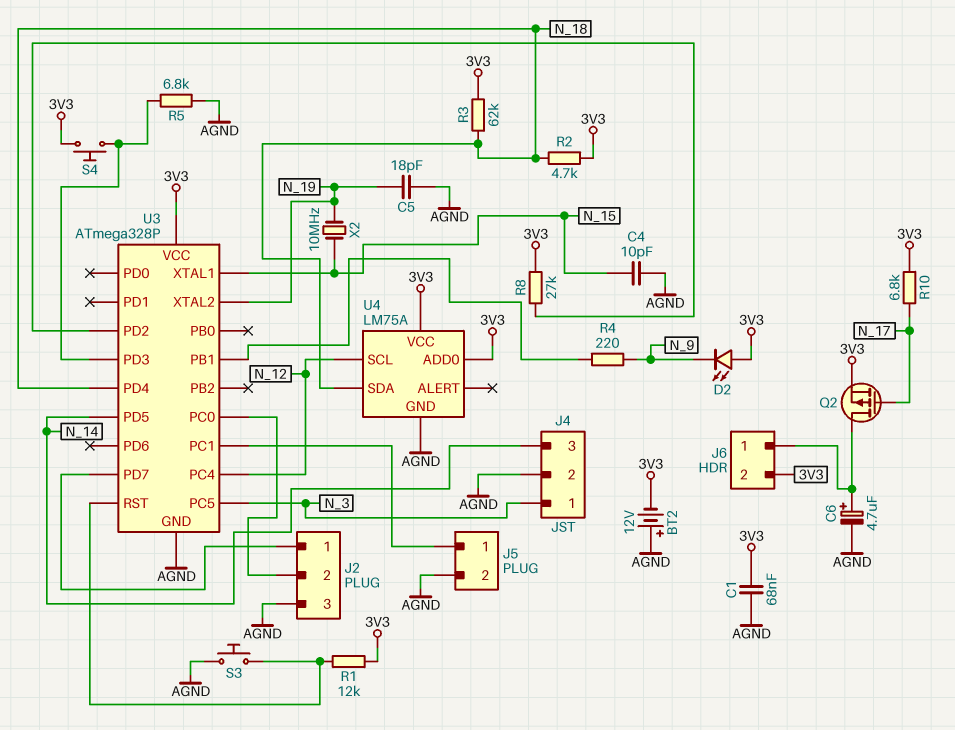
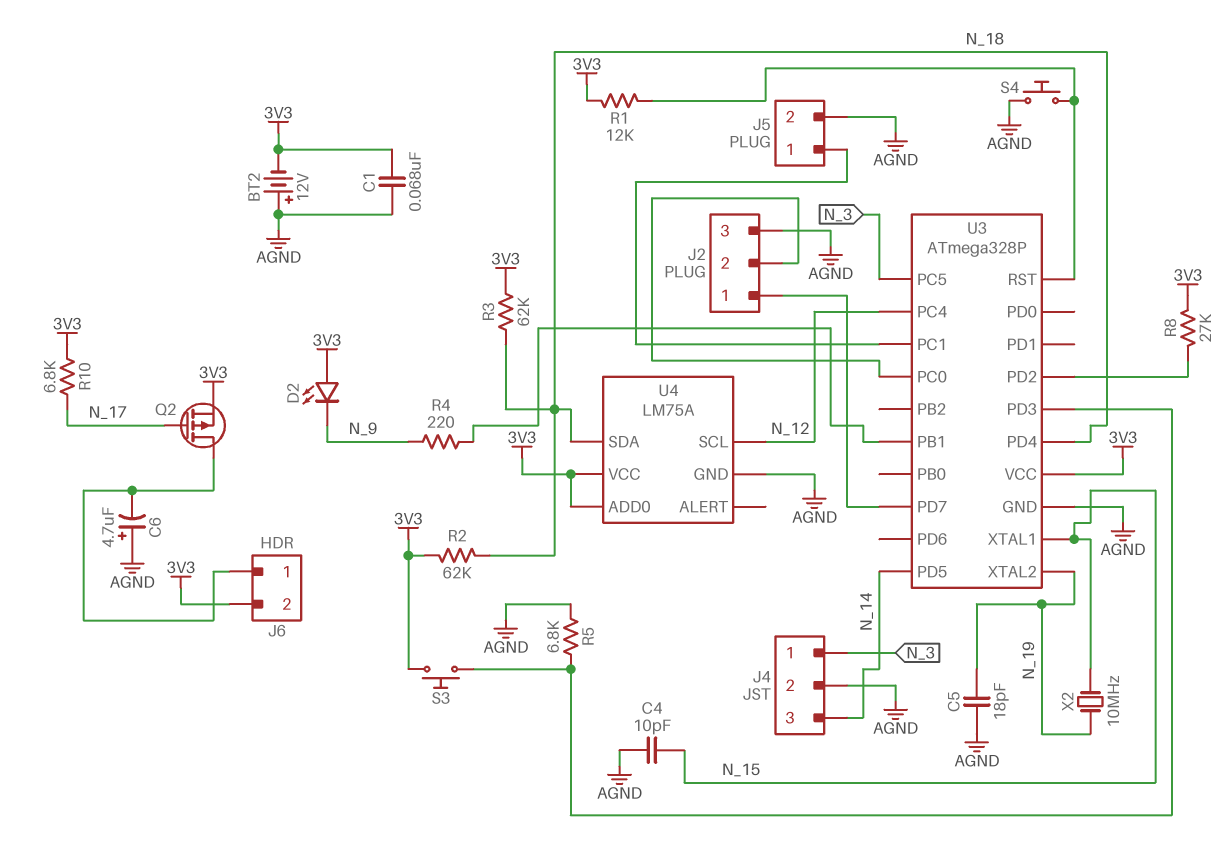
C6: 4.7uF (plus J6/1, minus AGND) -> 4.7uF (plus AGND, minus J6/1)
R2: 4.7k (3V3, N_18) -> 62k (3V3, N_18)
S3: button (AGND, U3/RST) -> button (3V3, U3/PD3)
S4: button (3V3, U3/PD3) -> button (AGND, U3/RST)

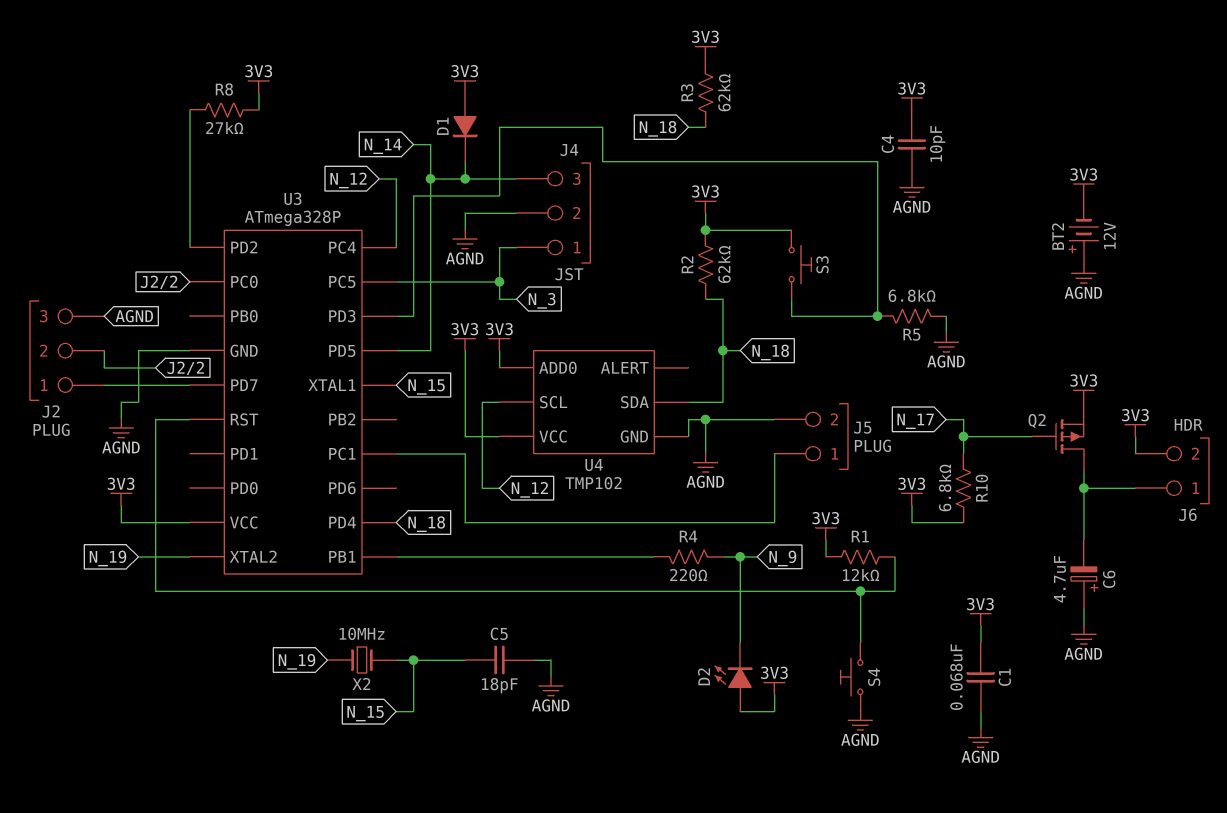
C4: 10pF (AGND, N_15) -> 10pF (3V3, AGND)
C5: 18pF (AGND, N_19) -> 18pF (AGND, N_15)
D1: none -> diode (A 3V3, K N_14)
U4: LM75A -> TMP102

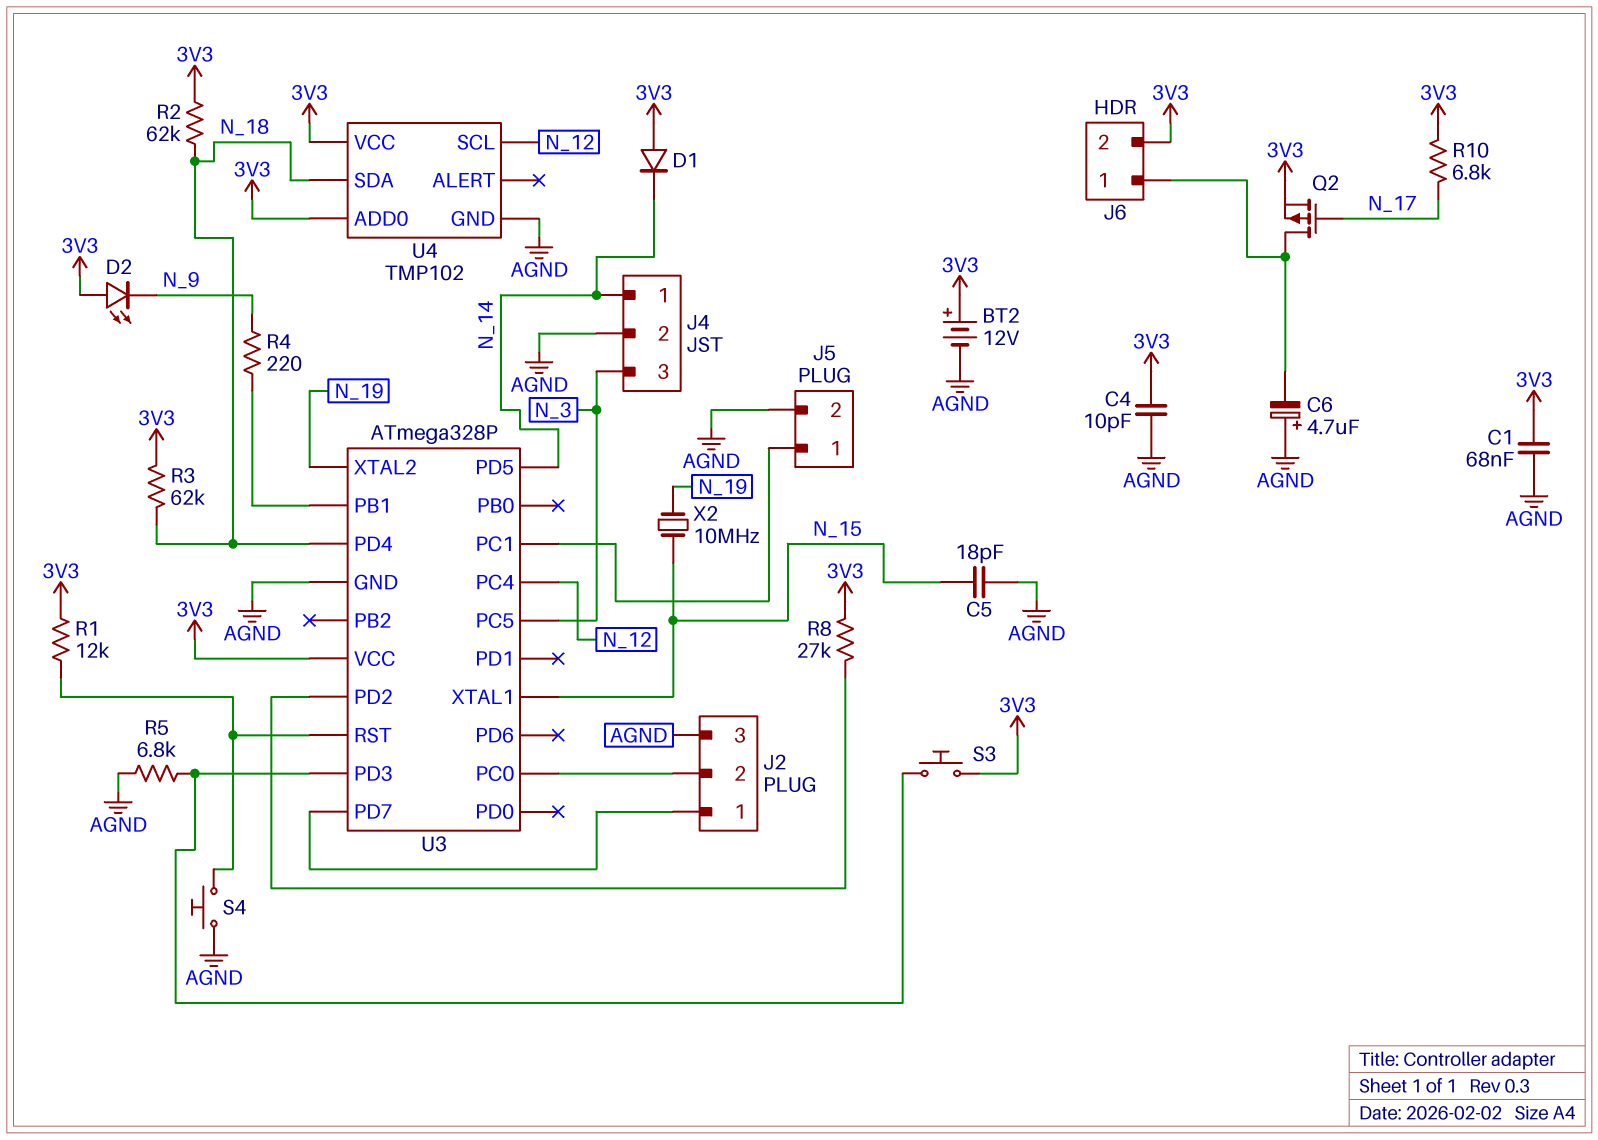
BT2: 12V (plus AGND, minus 3V3) -> 12V (plus 3V3, minus AGND)
J4 pin 1: N_3 -> N_14
J4 pin 3: N_14 -> N_3

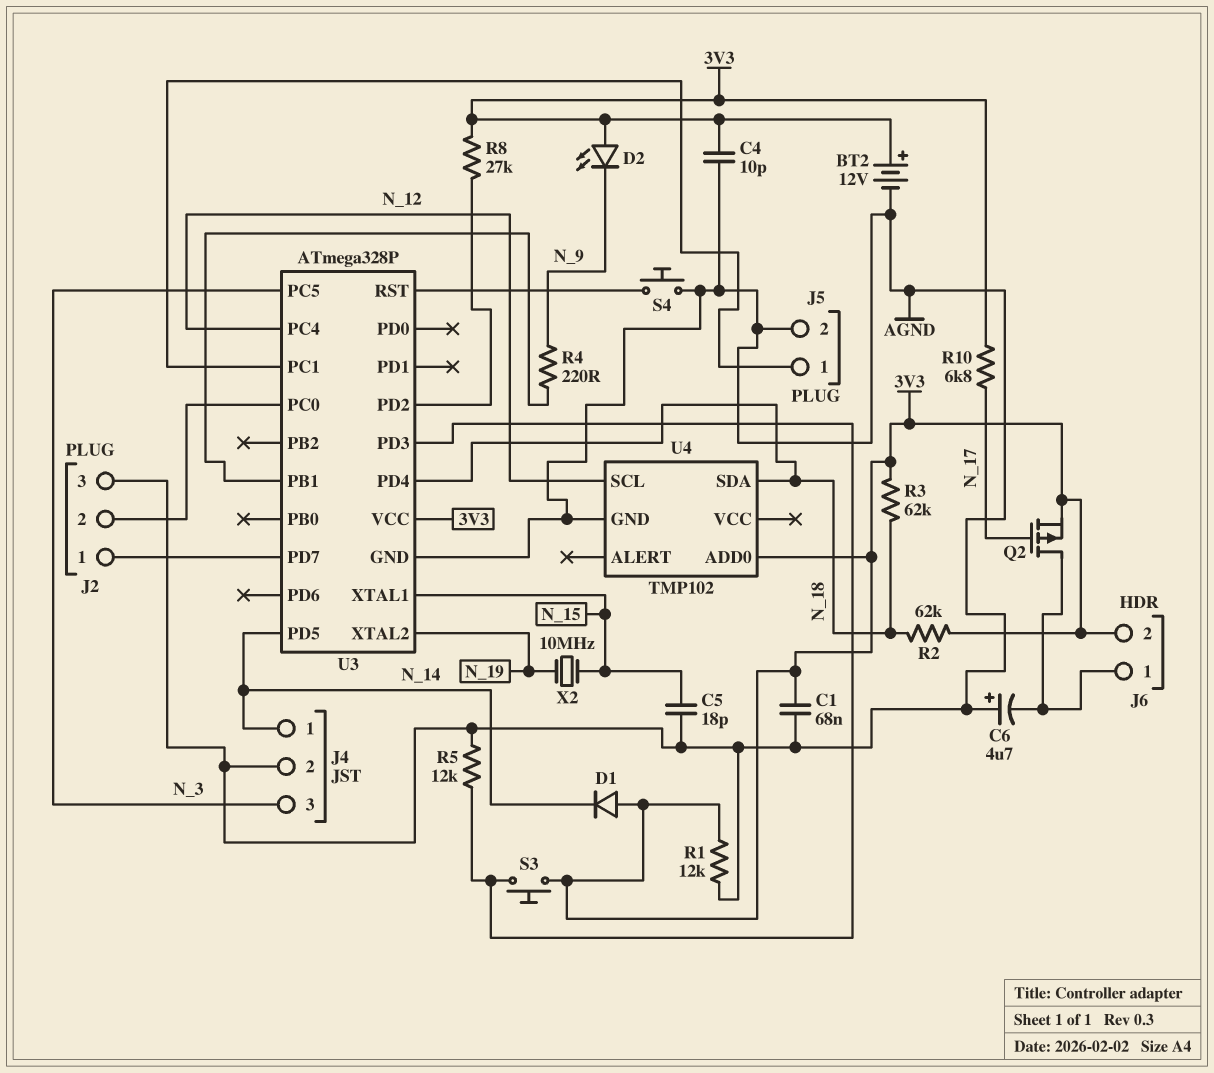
R1: 12k (3V3, U3/RST) -> 12k (3V3, AGND)
R5: 6.8k (AGND, U3/PD3) -> 12k (AGND, U3/PD3)
U4 pin VCC: 3V3 -> none

